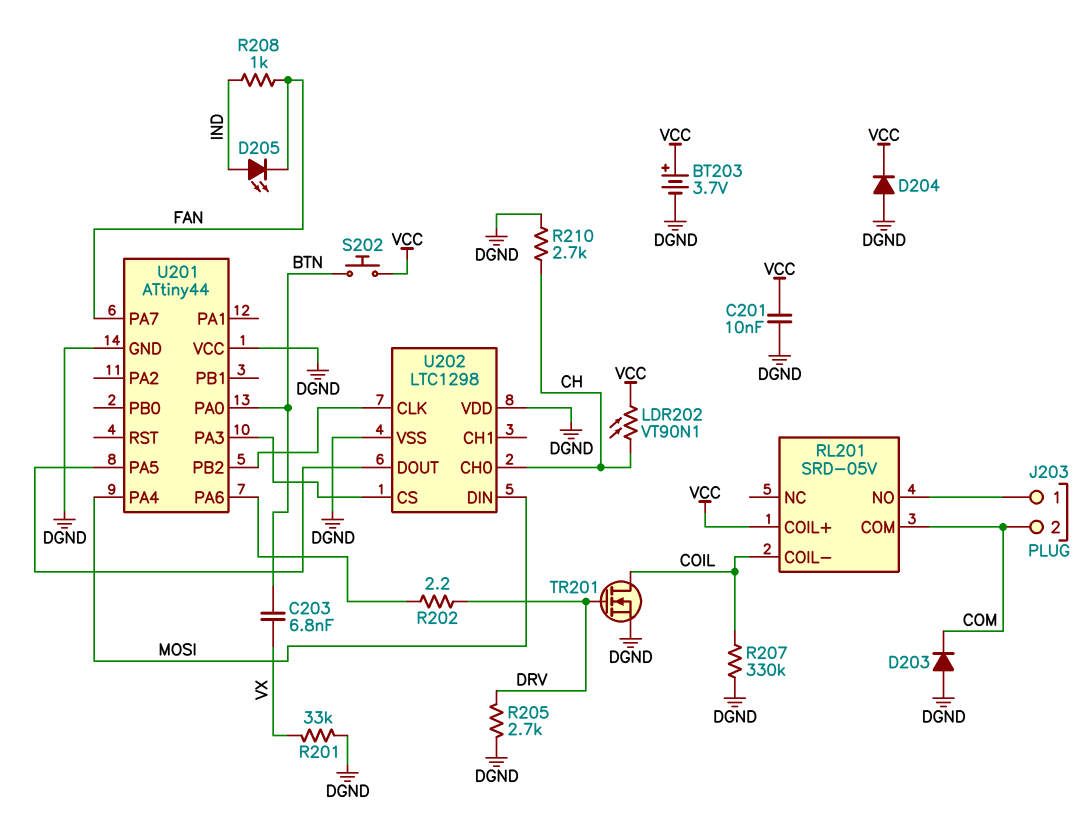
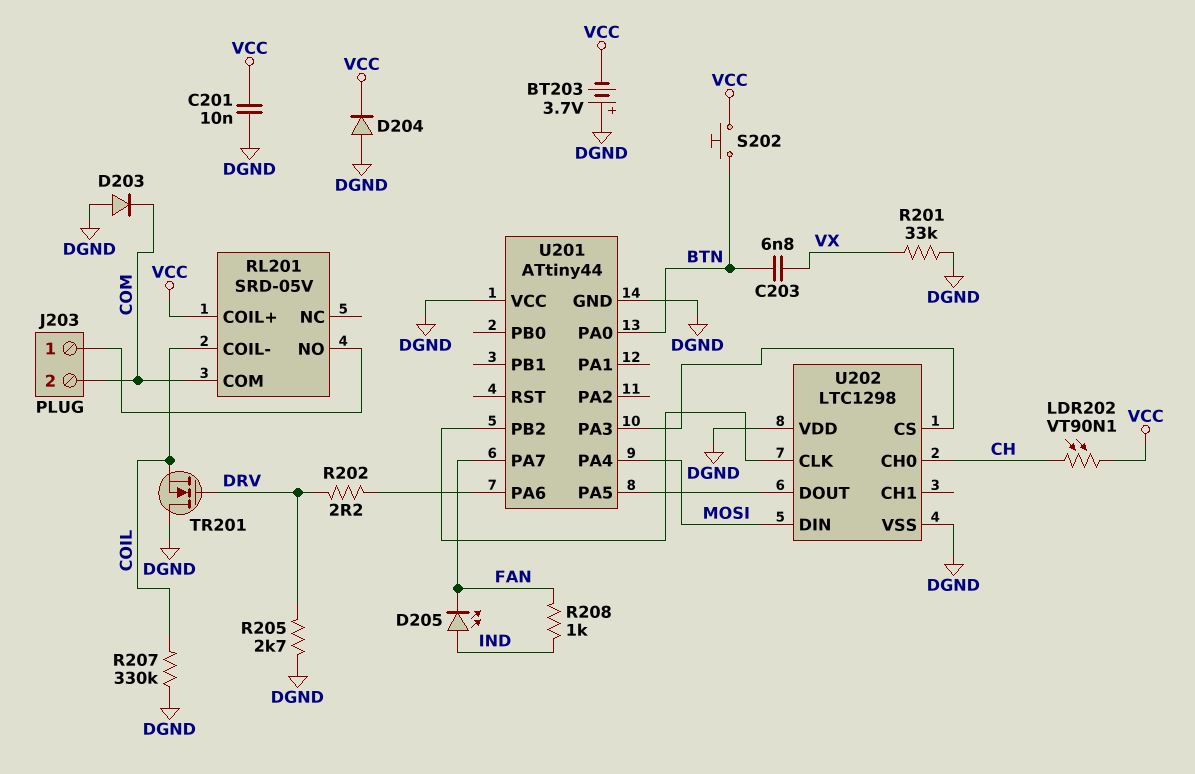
BT203: 3.7V (plus VCC, minus DGND) -> 3.7V (plus DGND, minus VCC)
R210: 2.7k (CH, DGND) -> none
TR201: NMOS (G DRV, D COIL, S DGND) -> NMOS (G DRV, D DGND, S COIL)

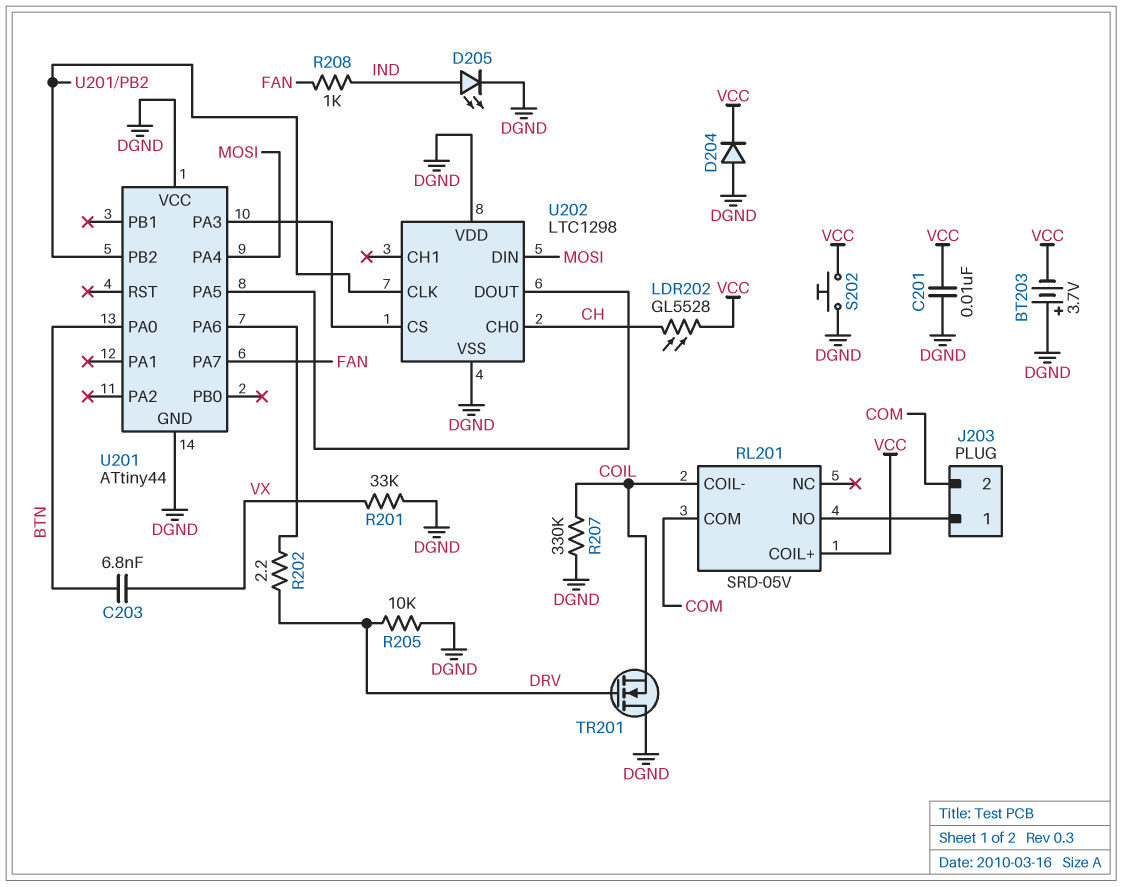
D203: diode (A DGND, K COM) -> none
D205: LED (A IND, K FAN) -> LED (A IND, K DGND)
LDR202: VT90N1 (CH, VCC) -> GL5528 (CH, VCC)
R205: 2.7k (DGND, DRV) -> 10k (DGND, DRV)
S202: button (BTN, VCC) -> button (DGND, VCC)

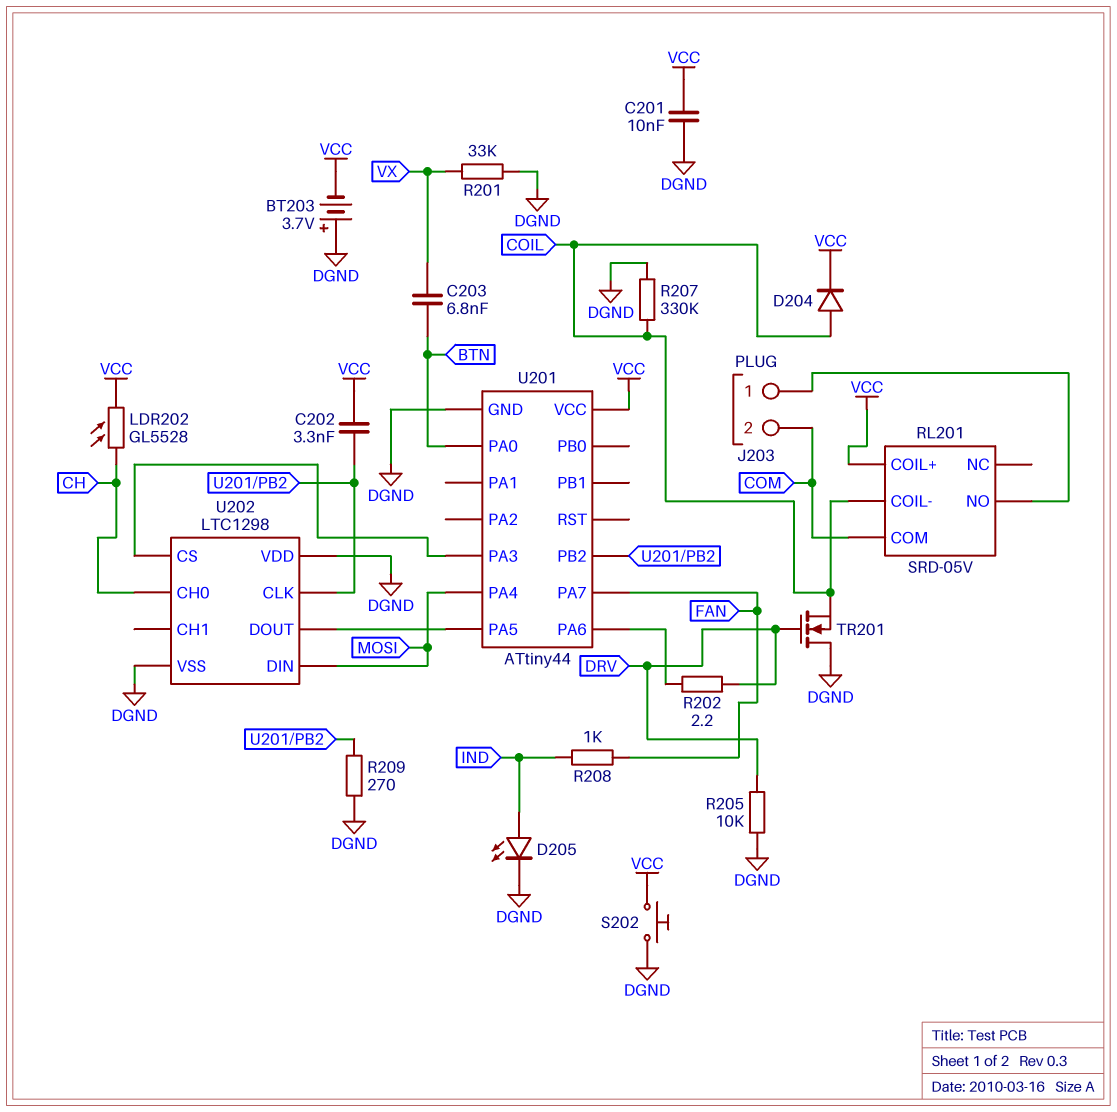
C202: none -> 3.3nF (U201/PB2, VCC)
D204: diode (A DGND, K VCC) -> diode (A COIL, K VCC)
R209: none -> 270 (DGND, U201/PB2)
U201 pin VCC: DGND -> VCC

